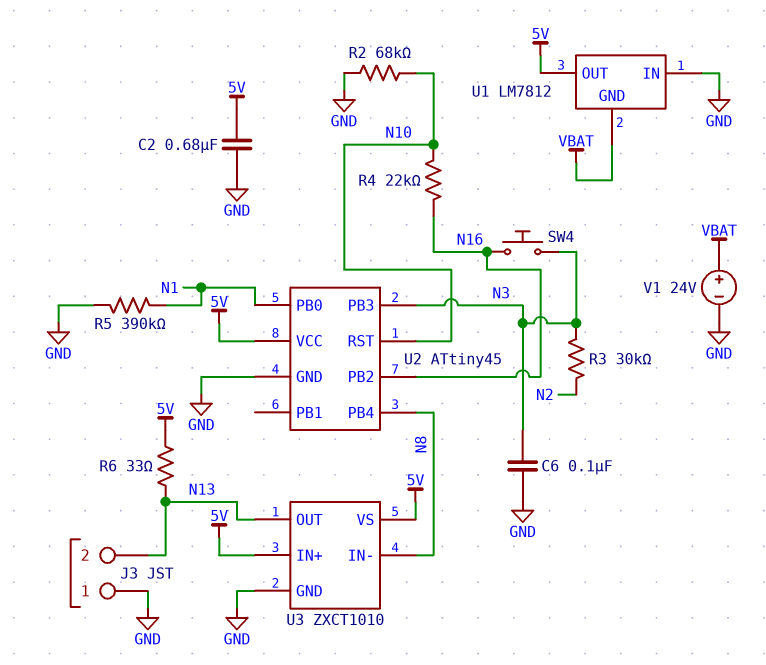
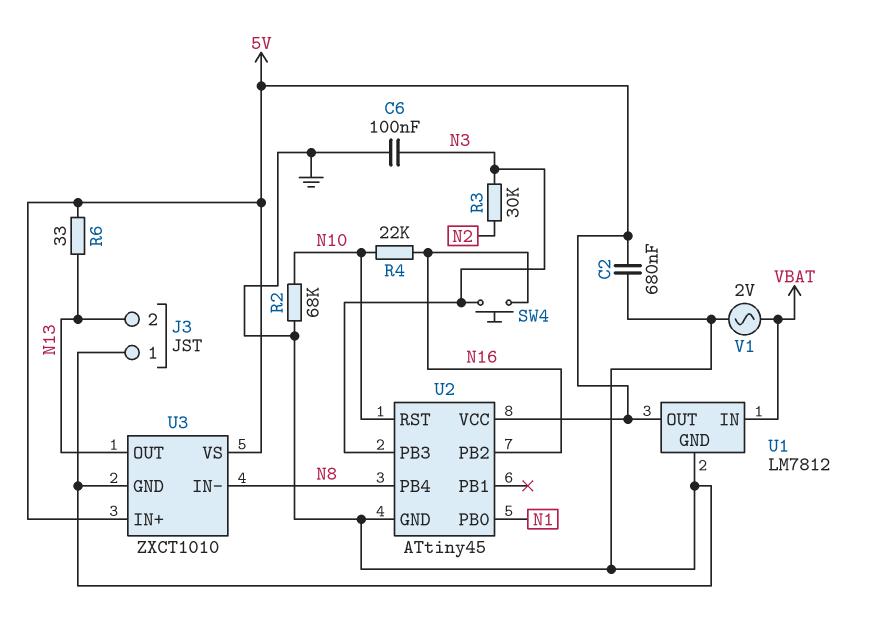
R5: 390k (GND, N1) -> none
U1 pin GND: VBAT -> GND
U1 pin IN: GND -> VBAT
V1: 24V (plus VBAT, minus GND) -> AC 2V (GND, VBAT)

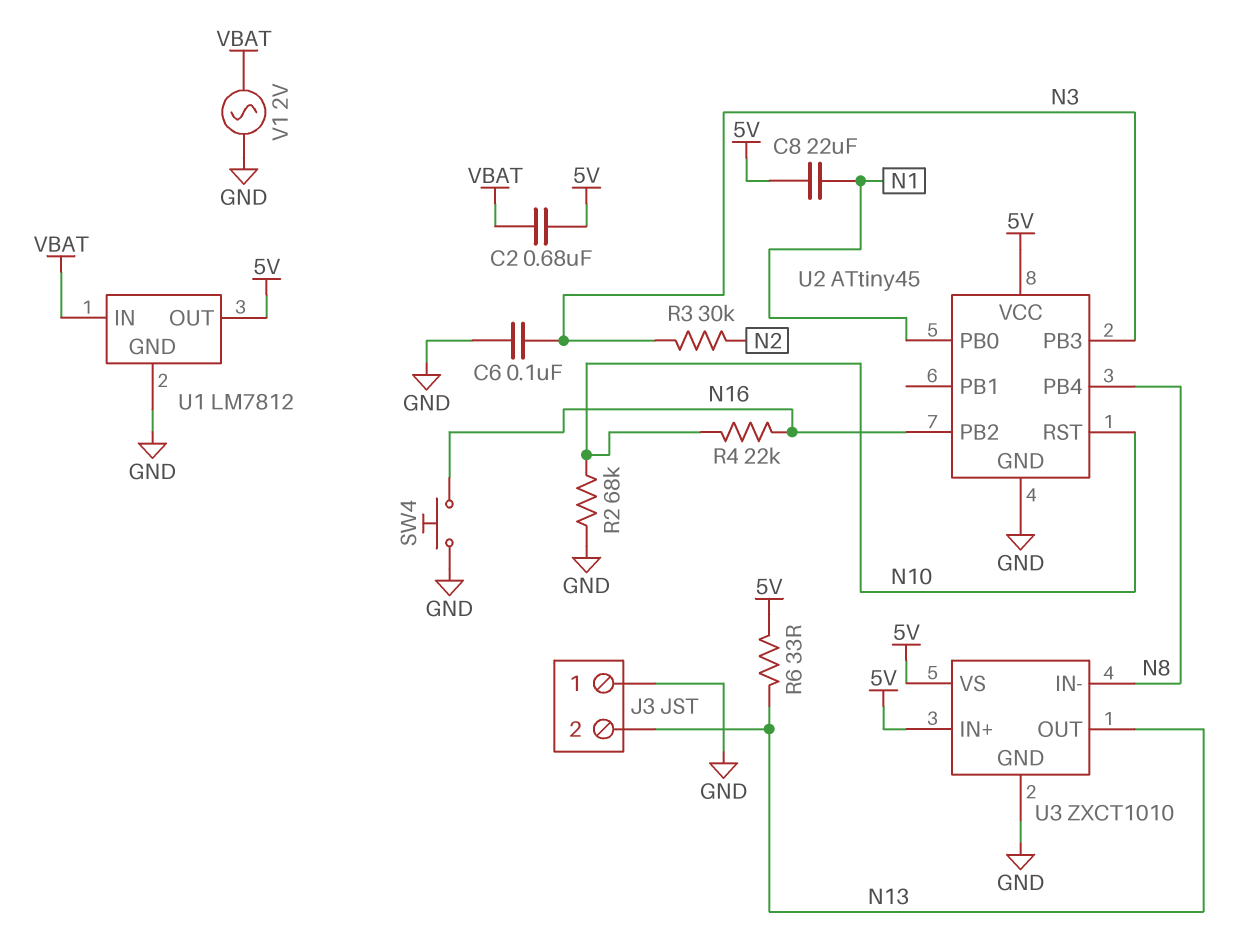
C2: 680nF (5V, GND) -> 680nF (5V, VBAT)
C8: none -> 22uF (5V, N1)
SW4: button (N3, N16) -> button (GND, N16)

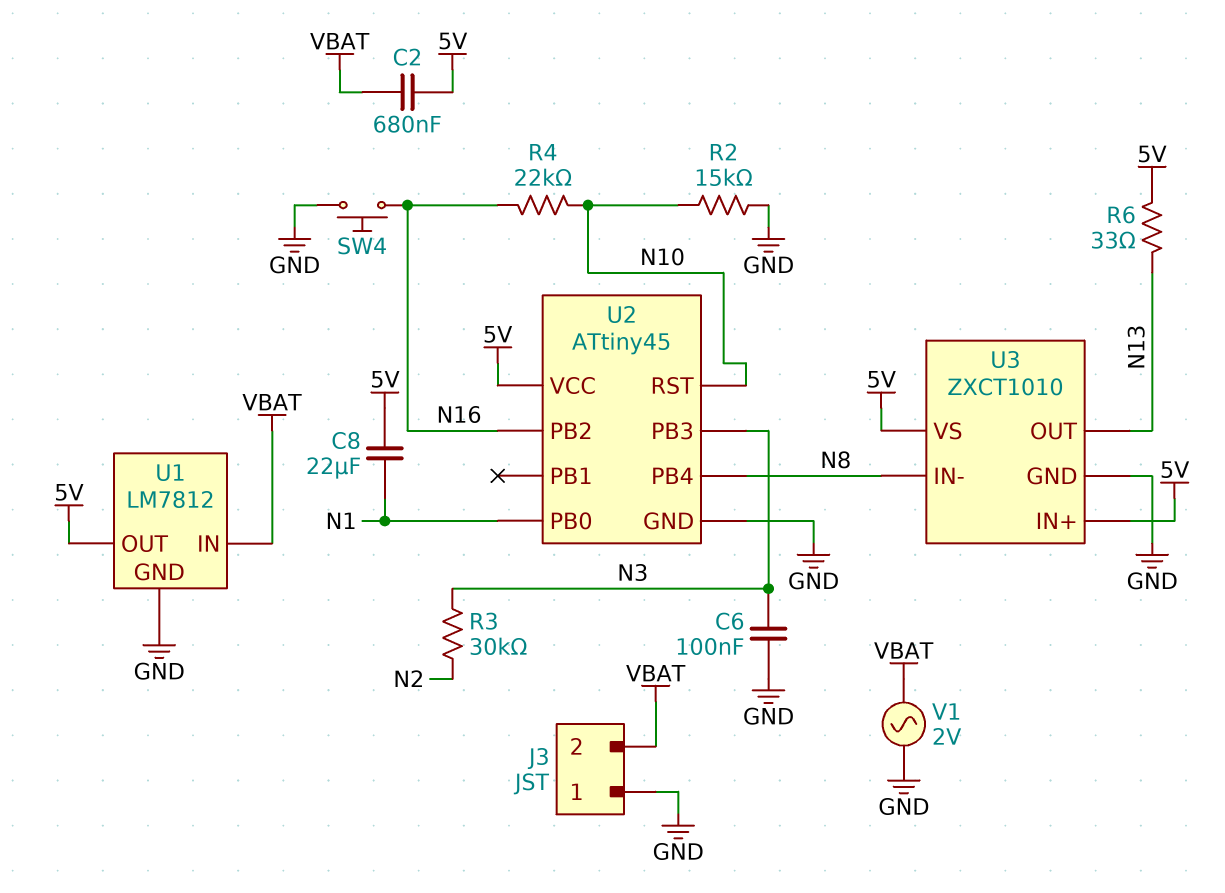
J3 pin 2: N13 -> VBAT
R2: 68k (GND, N10) -> 15k (GND, N10)

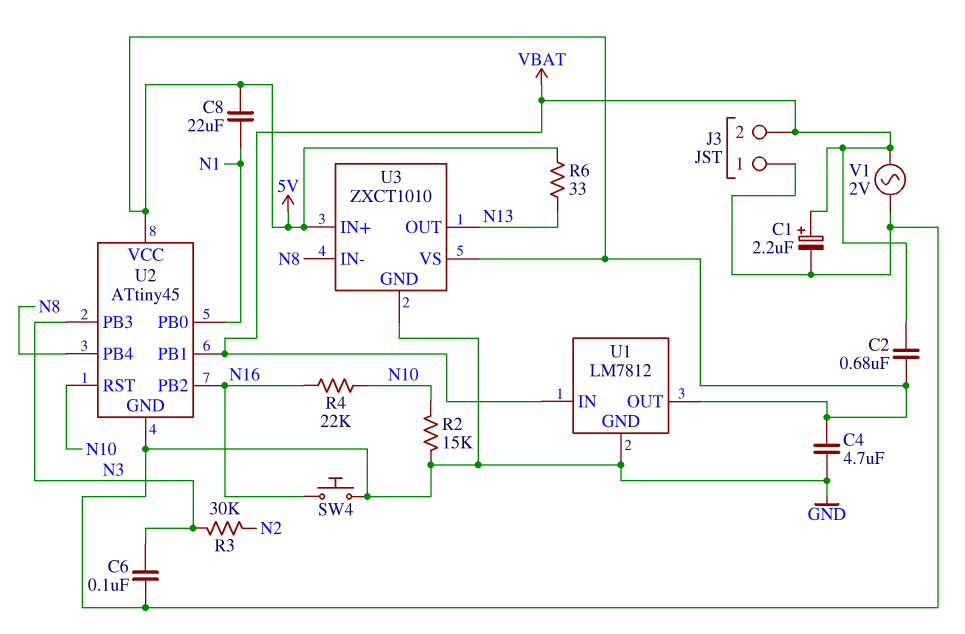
C1: none -> 2.2uF (plus VBAT, minus GND)
C4: none -> 4.7uF (5V, GND)
U2 pin PB1: none -> VBAT

